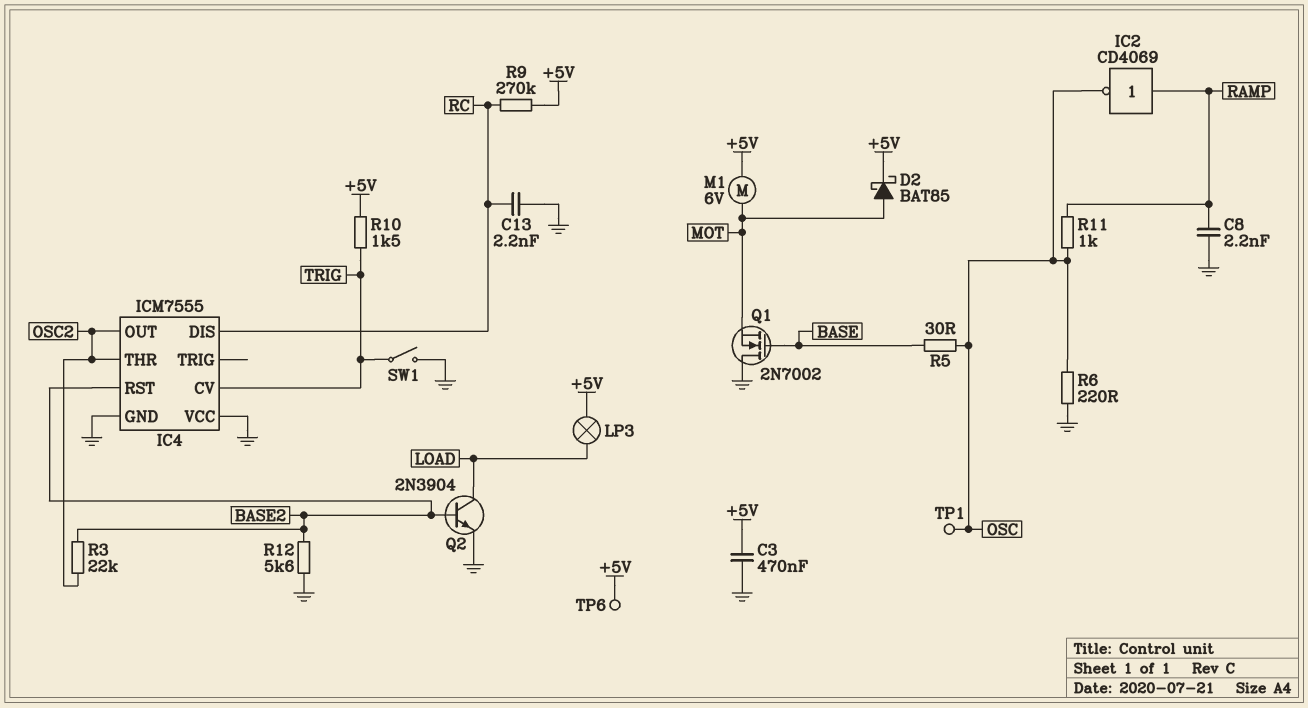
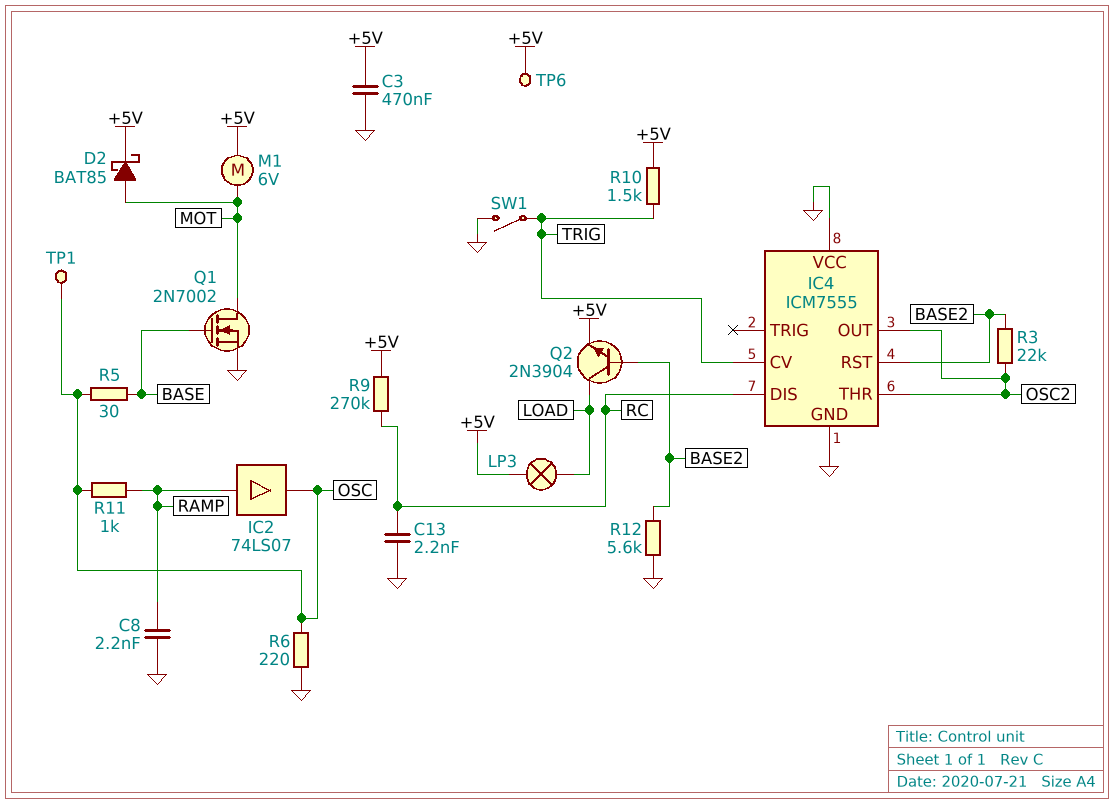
IC2: NOT CD4069 (in RAMP, out OSC) -> buffer 74LS07 (in RAMP, out OSC)
Q1: NMOS 2N7002 (G BASE, D GND, S MOT) -> NMOS 2N7002 (G BASE, D MOT, S GND)
Q2: NPN 2N3904 (B BASE2, C LOAD, E GND) -> NPN 2N3904 (B BASE2, C LOAD, E +5V)

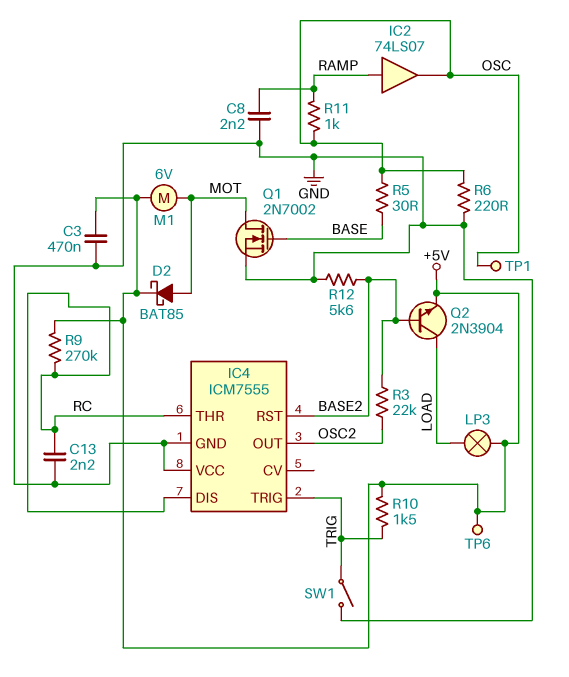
IC4 pin CV: TRIG -> none
IC4 pin THR: OSC2 -> RC
IC4 pin TRIG: none -> TRIG

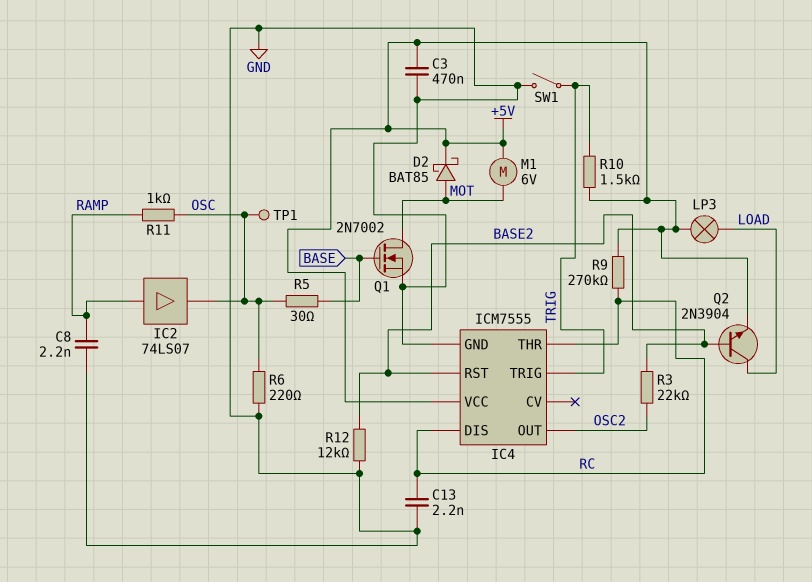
IC4 pin VCC: GND -> +5V
R12: 5.6k (BASE2, GND) -> 12k (BASE2, GND)
TP6: test point (+5V) -> none

